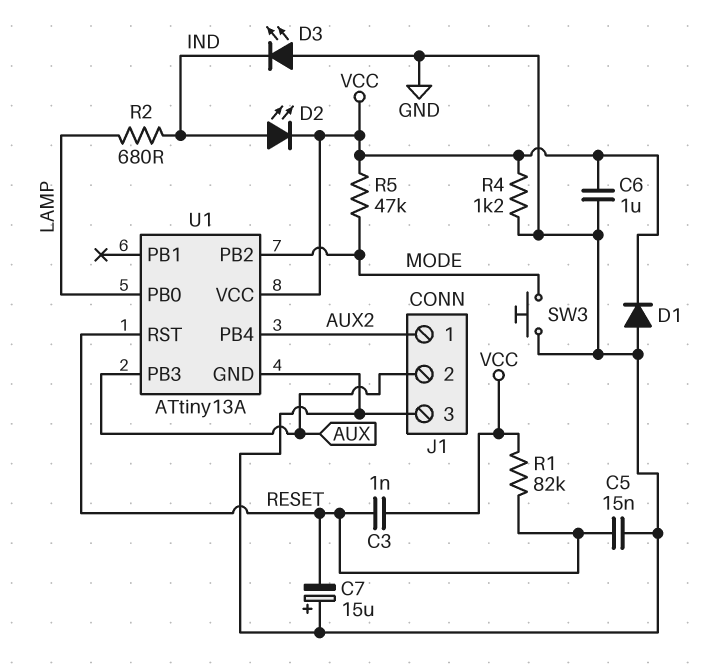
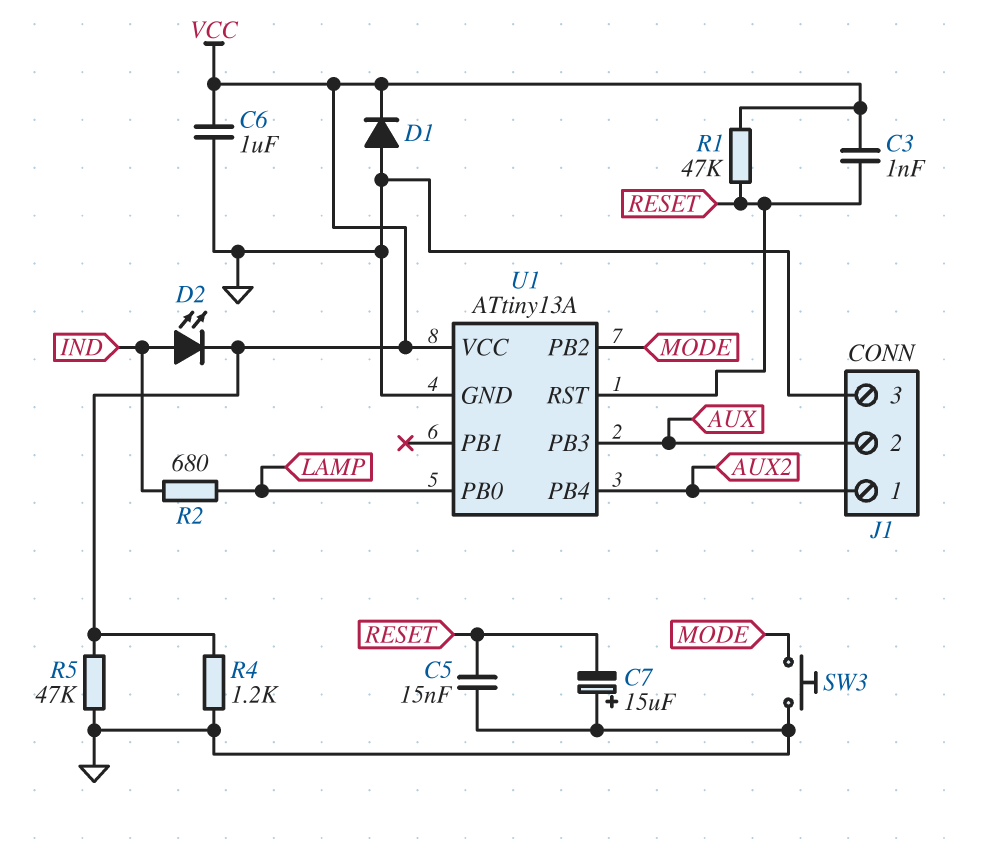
D3: LED (A GND, K IND) -> none
R1: 82k (RESET, VCC) -> 47k (RESET, VCC)
R5: 47k (MODE, VCC) -> 47k (GND, VCC)

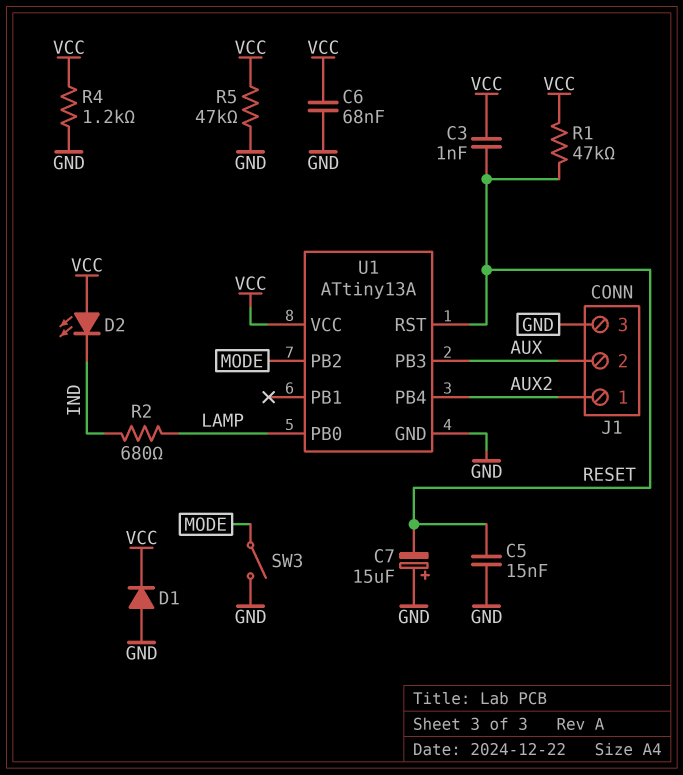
C6: 1uF (GND, VCC) -> 68nF (GND, VCC)
D2: LED (A IND, K VCC) -> LED (A VCC, K IND)
SW3: button (GND, MODE) -> switch (GND, MODE)

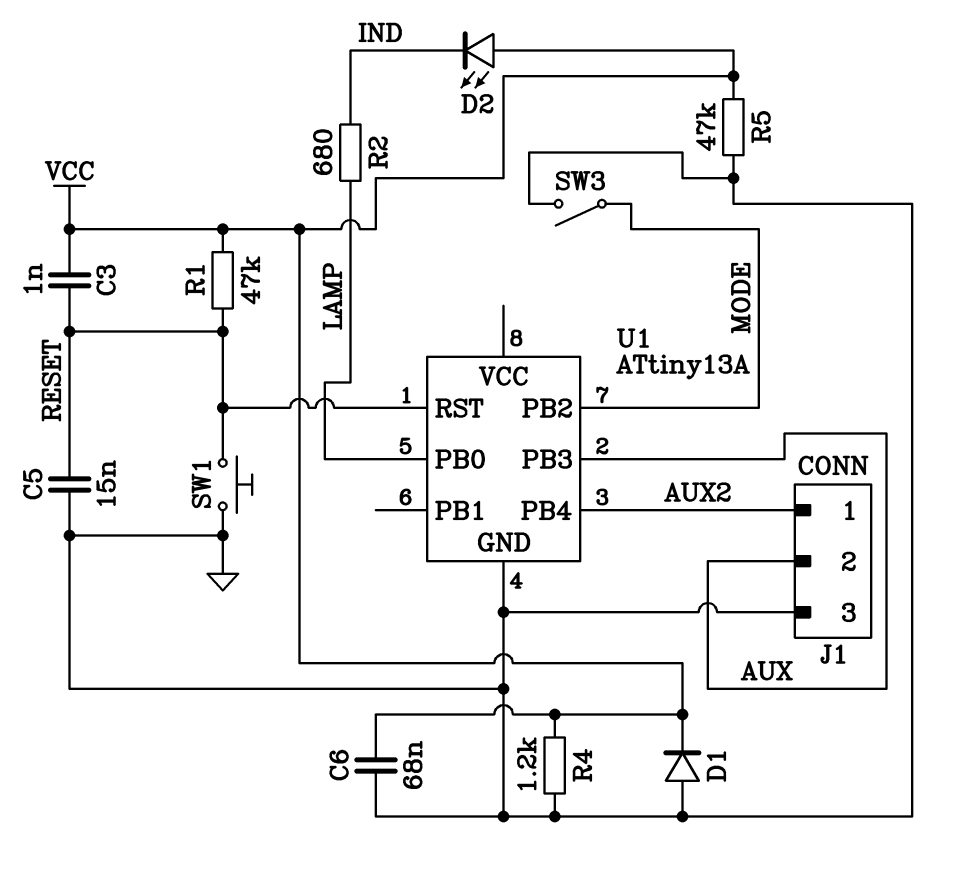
C7: 15uF (plus GND, minus RESET) -> none
SW1: none -> button (GND, RESET)
U1 pin VCC: VCC -> none

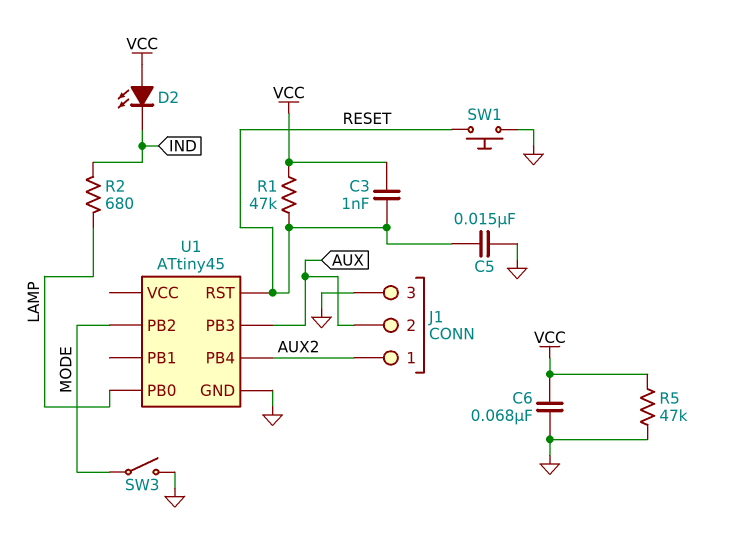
D1: diode (A GND, K VCC) -> none
R4: 1.2k (GND, VCC) -> none
U1: ATtiny13A -> ATtiny45

